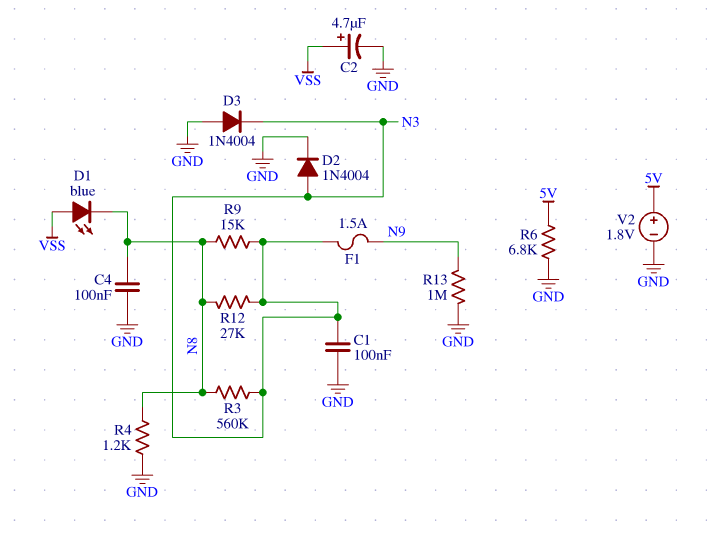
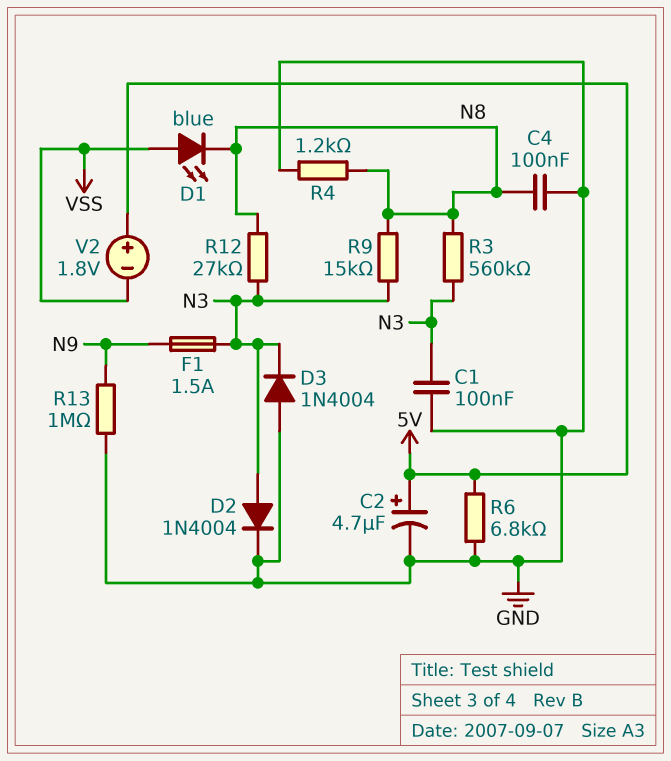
C2: 4.7uF (plus VSS, minus GND) -> 4.7uF (plus 5V, minus GND)
V2: 1.8V (plus 5V, minus GND) -> 1.8V (plus 5V, minus VSS)

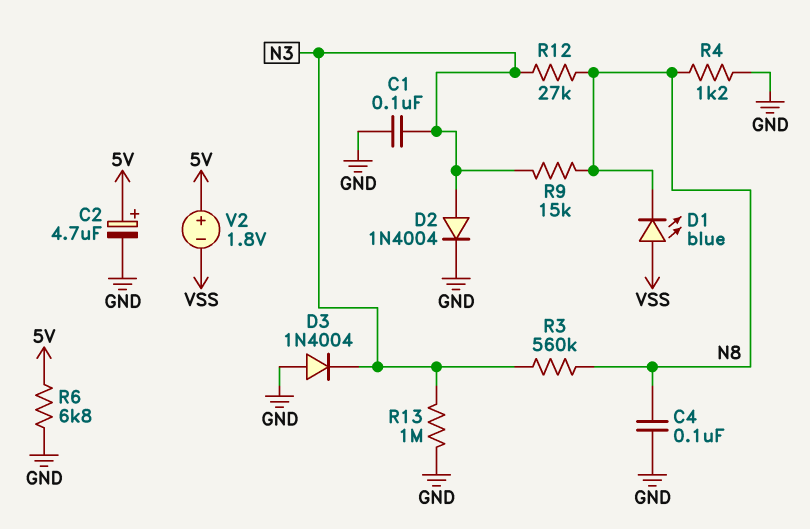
F1: 1.5A (N3, N9) -> none
R13: 1M (GND, N9) -> 1M (GND, N3)

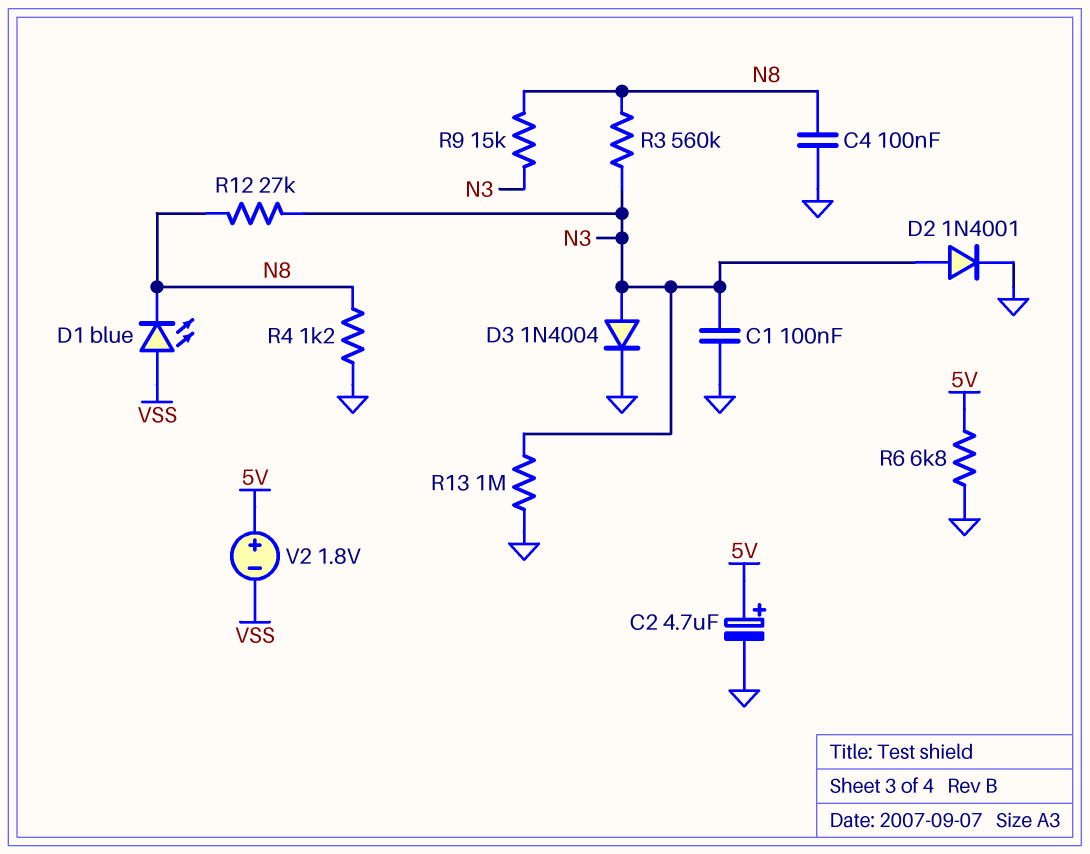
D2: diode 1N4004 (A N3, K GND) -> diode 1N4001 (A N3, K GND)
D3: diode 1N4004 (A GND, K N3) -> diode 1N4004 (A N3, K GND)

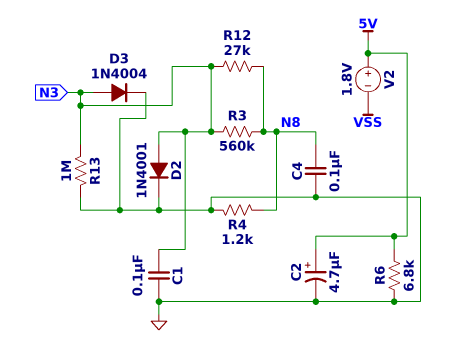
D1: LED blue (A VSS, K N8) -> none
R9: 15k (N3, N8) -> none

